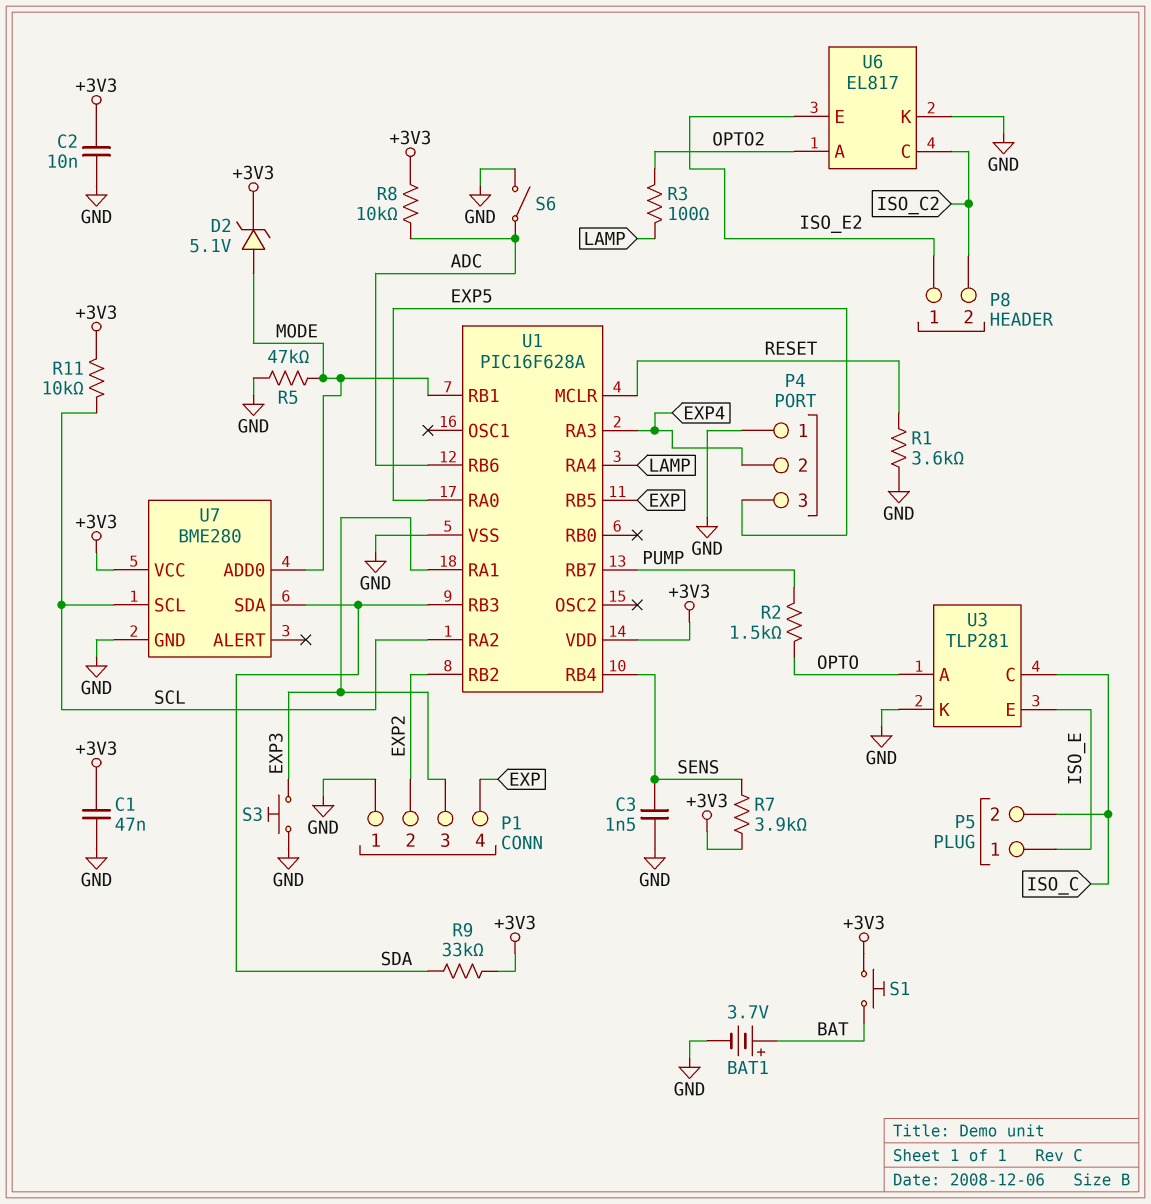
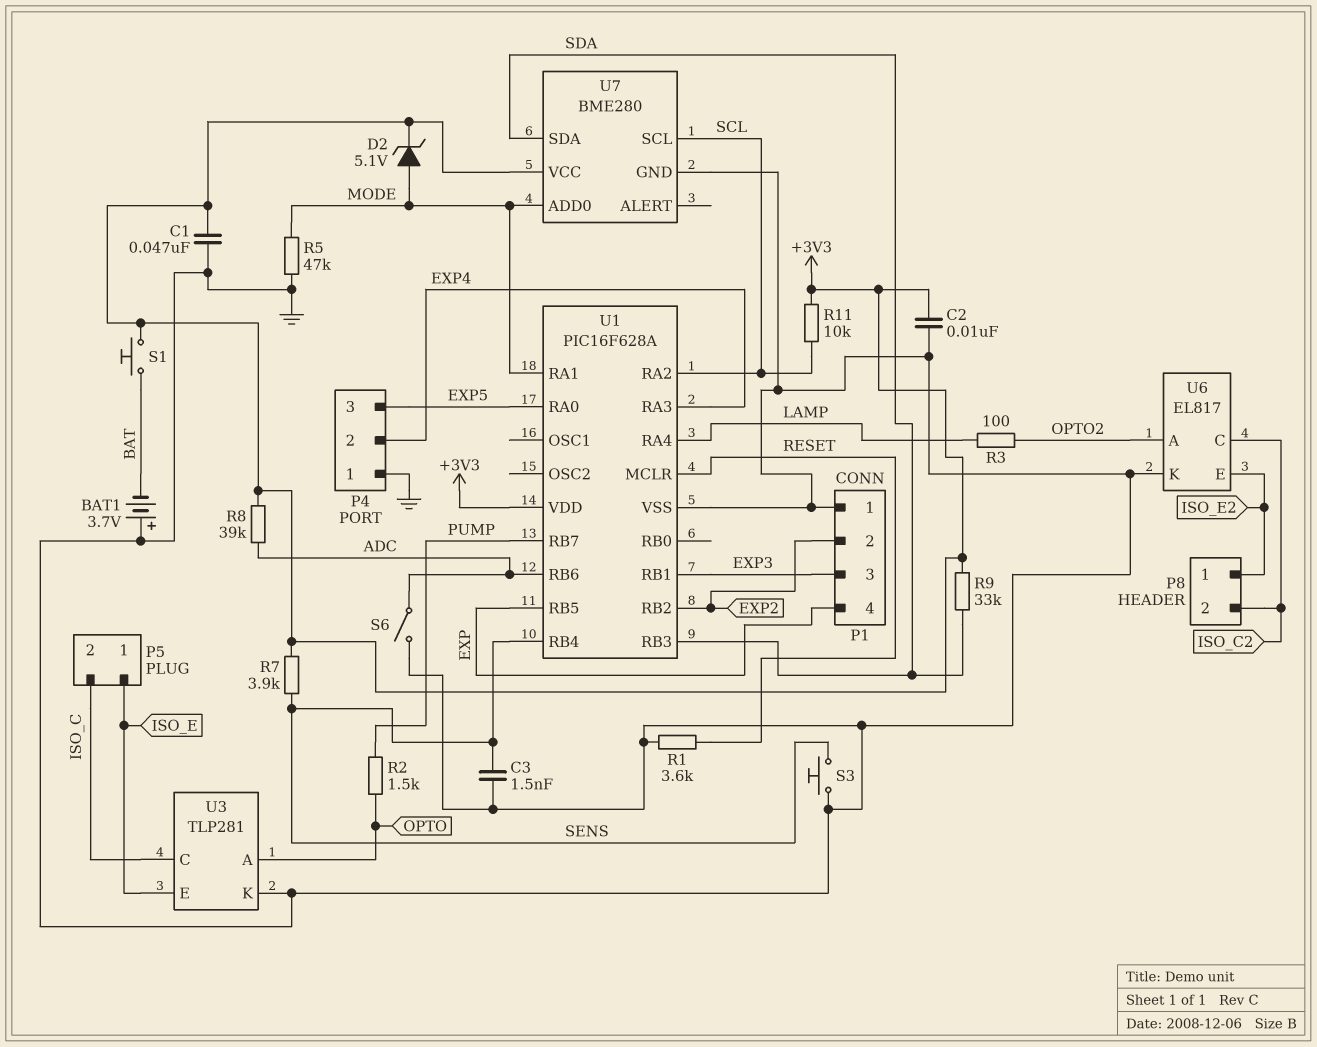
BAT1: 3.7V (plus BAT, minus GND) -> 3.7V (plus GND, minus BAT)
R8: 10k (+3V3, ADC) -> 39k (+3V3, ADC)
S3: button (EXP3, GND) -> button (GND, SENS)
U1 pin RA1: EXP3 -> MODE
U1 pin RB1: MODE -> EXP3

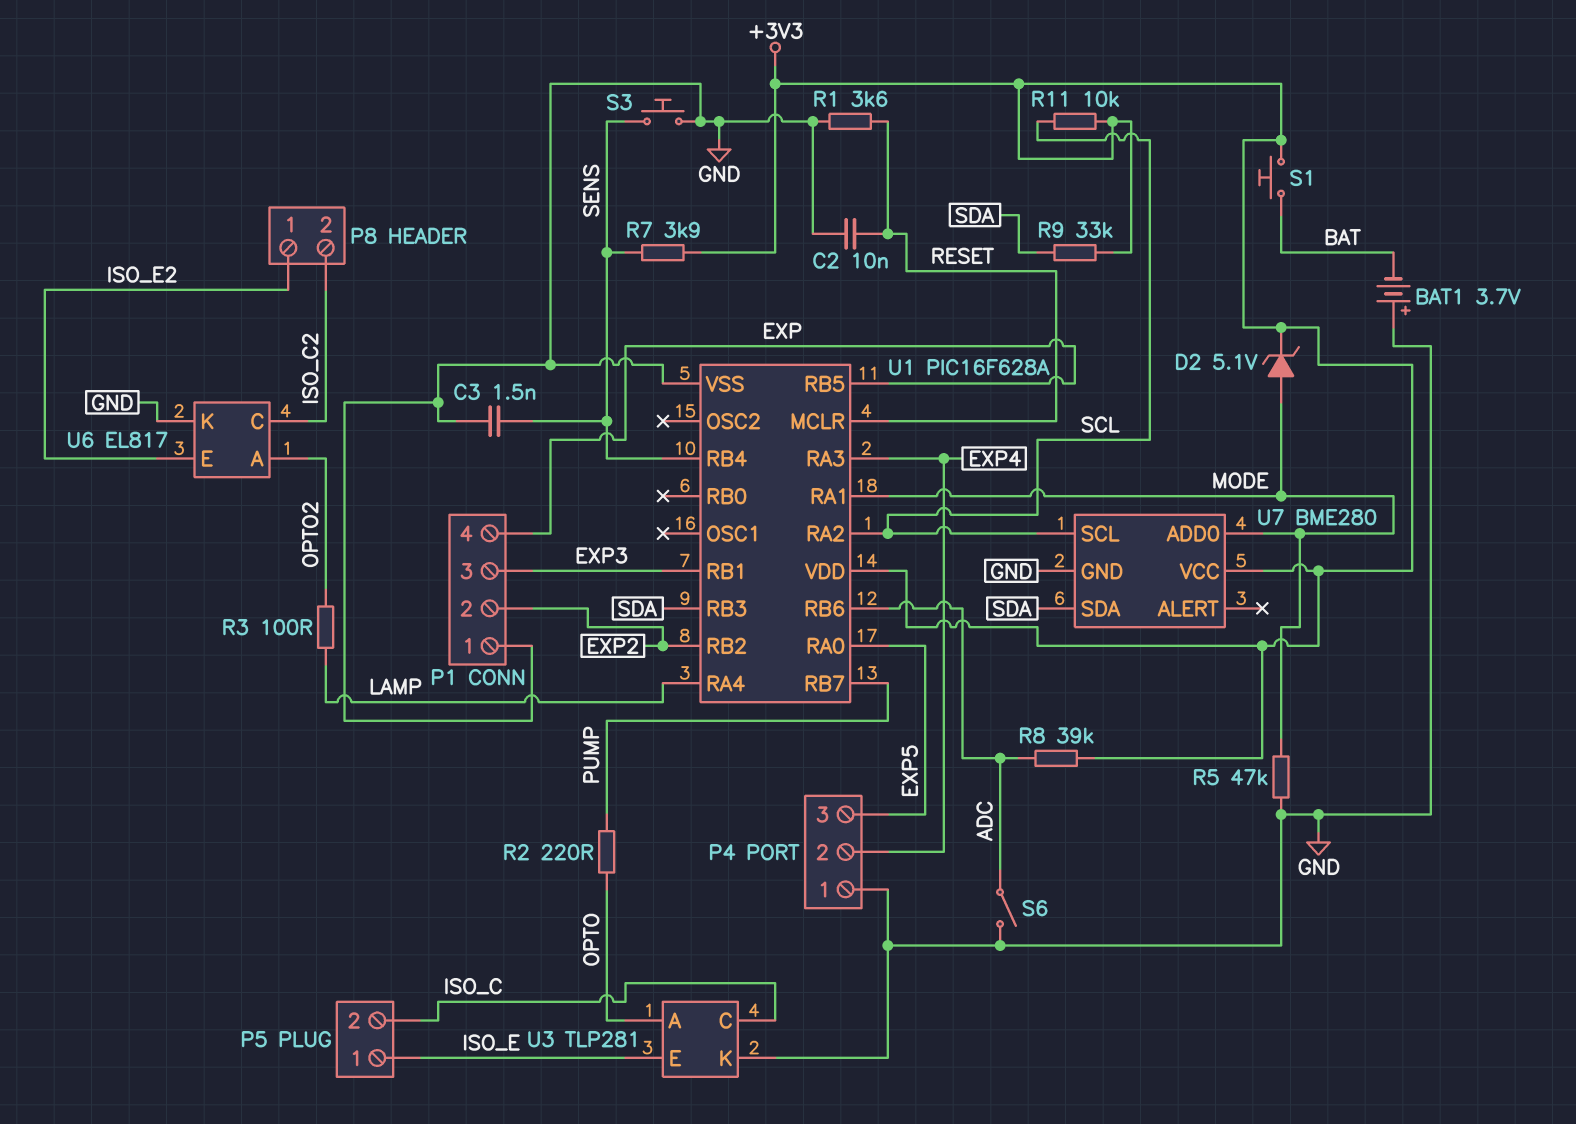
C1: 47nF (+3V3, GND) -> none
C2: 10nF (+3V3, GND) -> 10nF (GND, RESET)
R2: 1.5k (OPTO, PUMP) -> 220 (OPTO, PUMP)

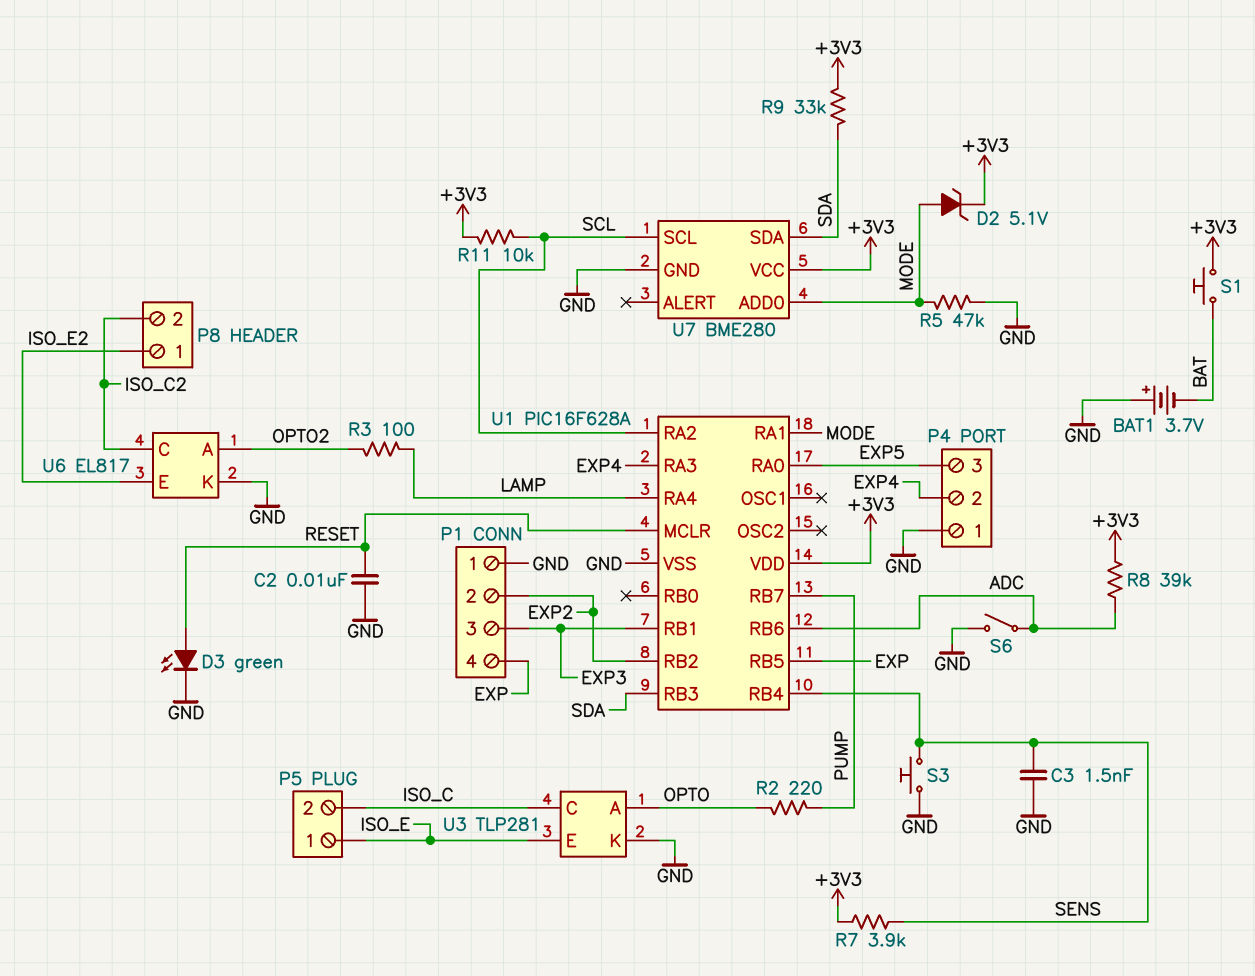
D3: none -> LED green (A RESET, K GND)
R1: 3.6k (GND, RESET) -> none

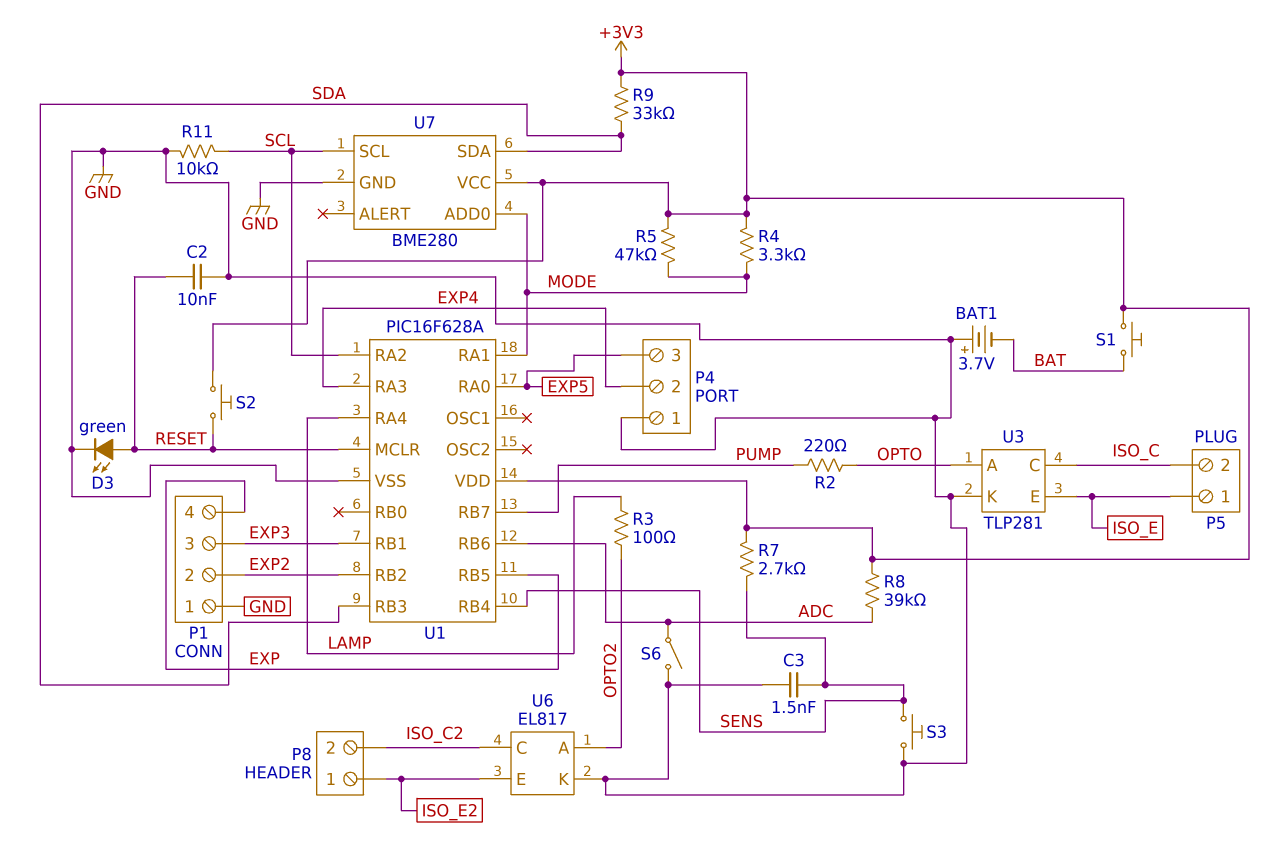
D2: zener 5.1V (A MODE, K +3V3) -> none
R4: none -> 3.3k (+3V3, MODE)
R5: 47k (GND, MODE) -> 47k (+3V3, MODE)
R7: 3.9k (+3V3, SENS) -> 2.7k (+3V3, SENS)
R11: 10k (+3V3, SCL) -> 10k (GND, SCL)
S2: none -> button (+3V3, RESET)

